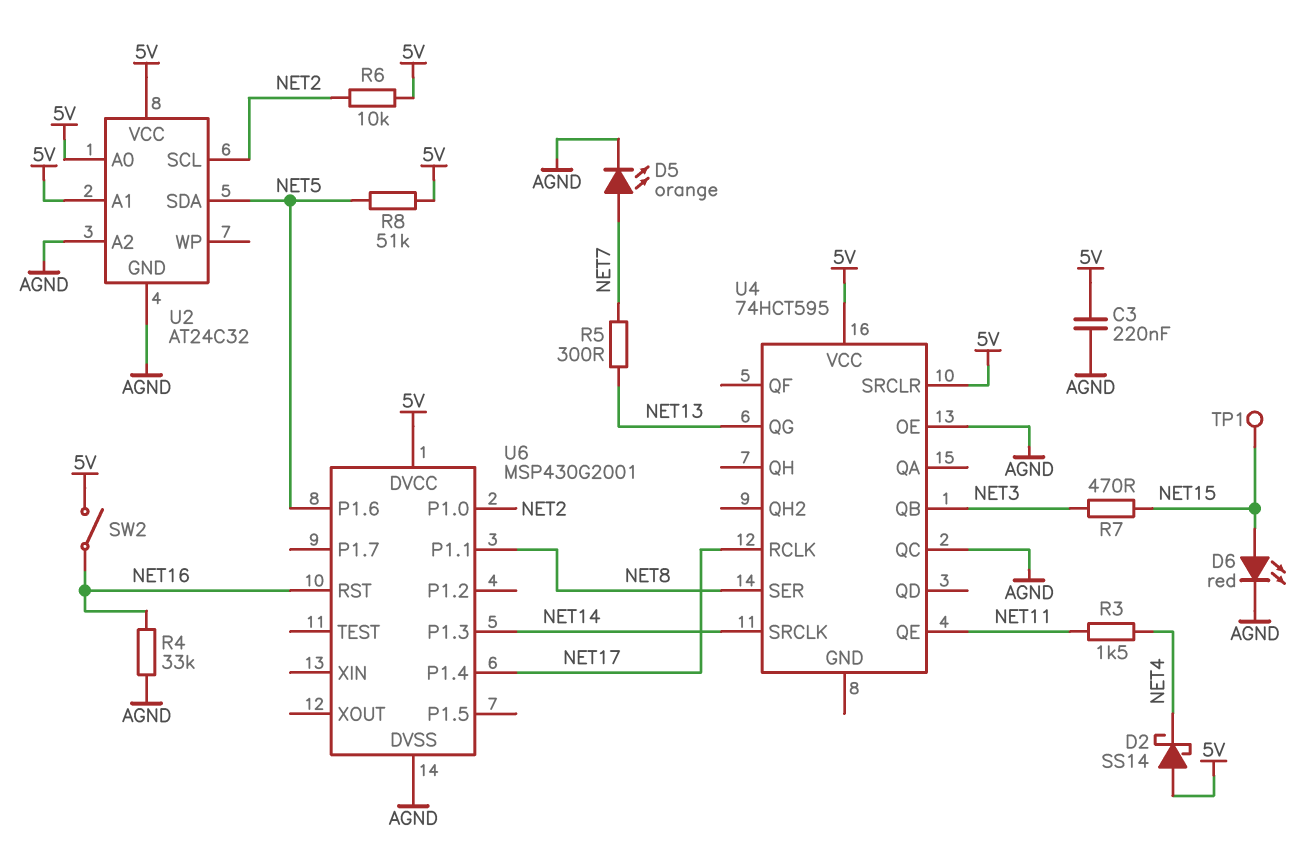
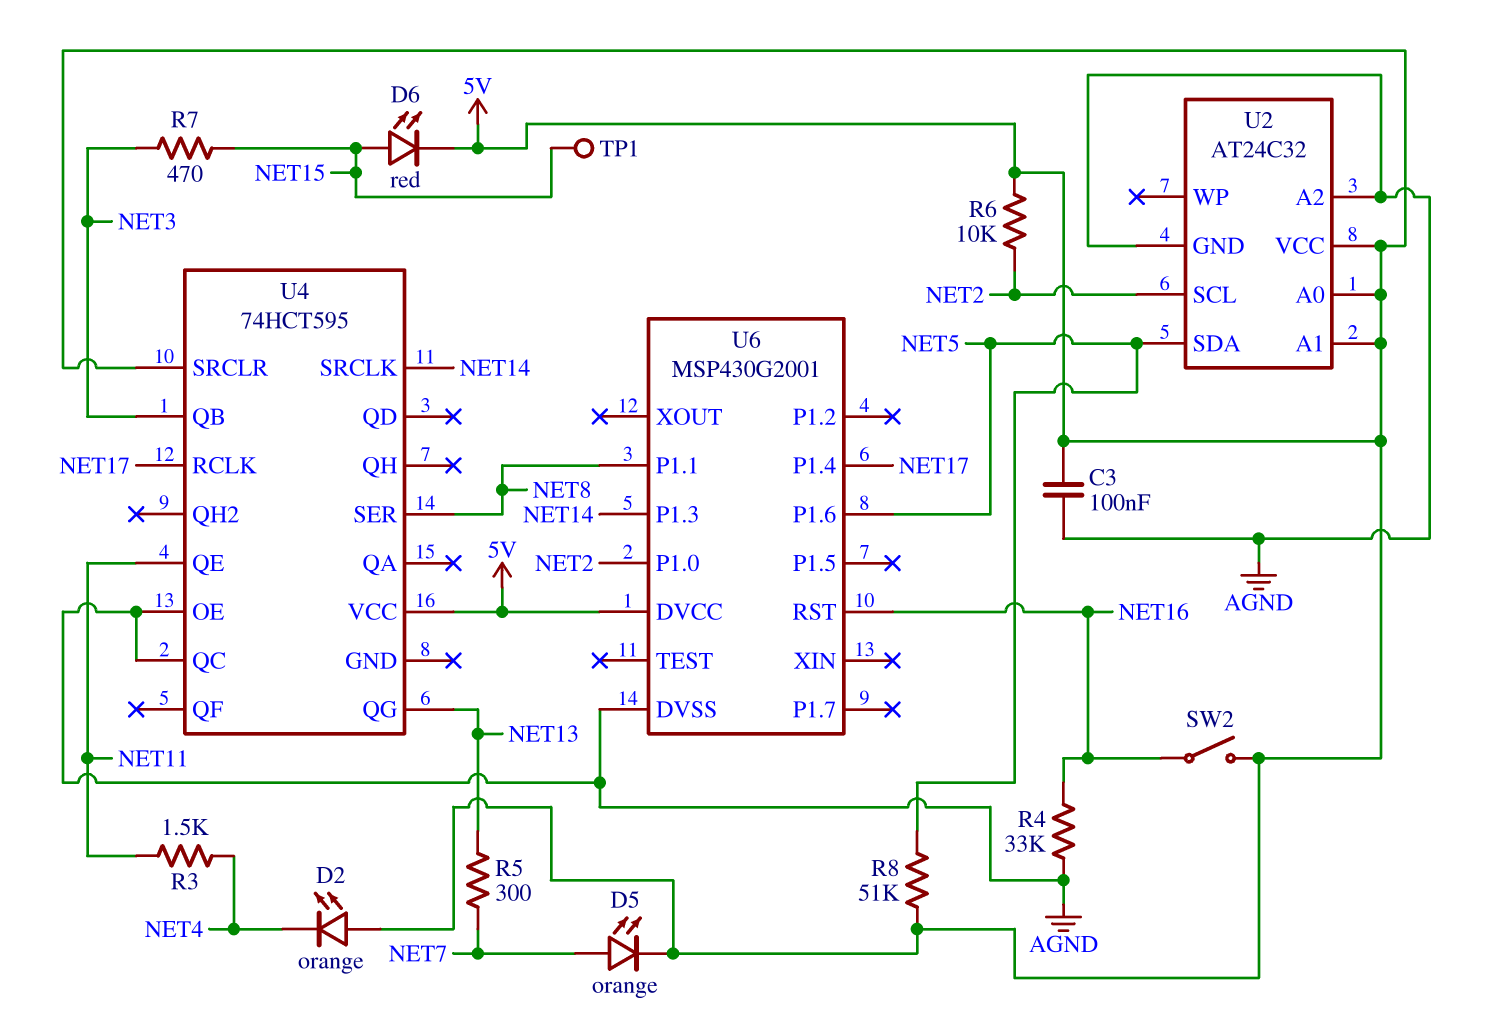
C3: 220nF (5V, AGND) -> 100nF (5V, AGND)
D2: schottky SS14 (A 5V, K NET4) -> LED orange (A 5V, K NET4)
D5: LED orange (A NET7, K AGND) -> LED orange (A NET7, K 5V)
D6: LED red (A NET15, K AGND) -> LED red (A NET15, K 5V)

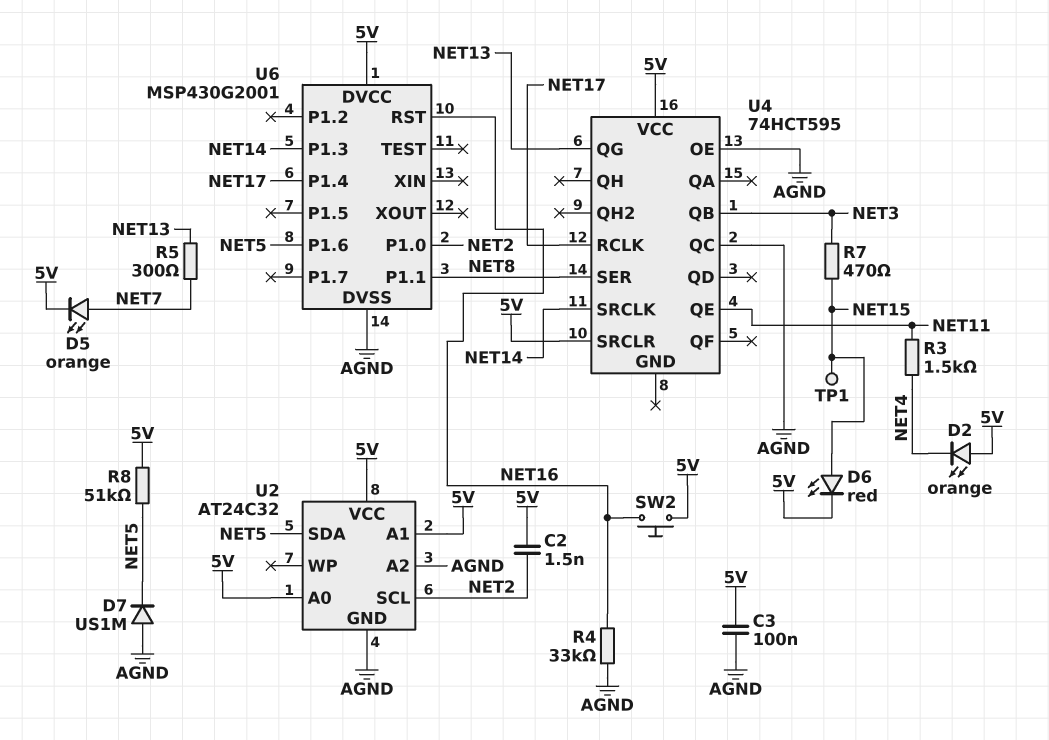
C2: none -> 1.5nF (5V, NET2)
D7: none -> diode US1M (A AGND, K NET5)
R6: 10k (5V, NET2) -> none
SW2: switch (5V, NET16) -> button (5V, NET16)

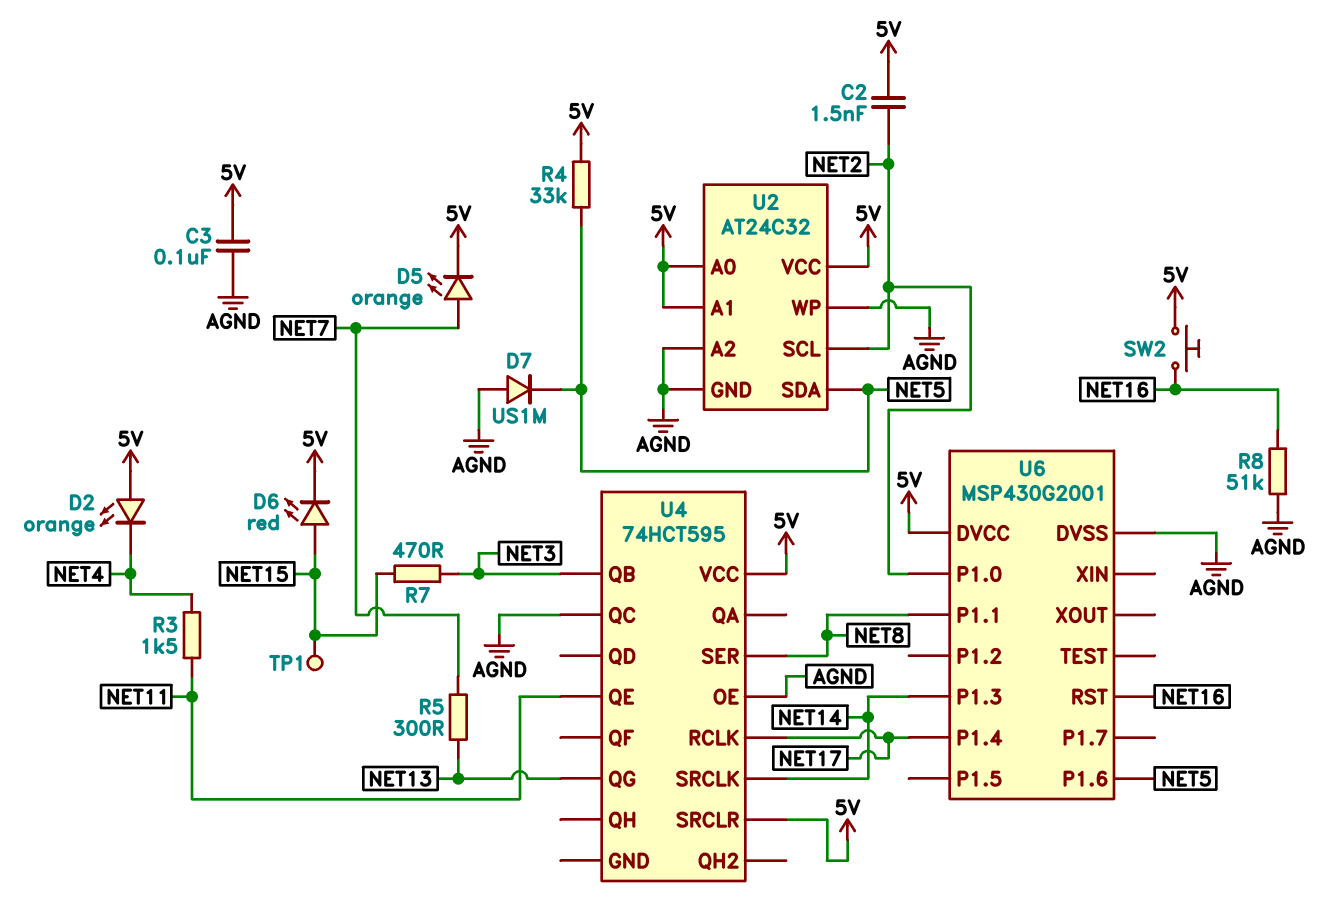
R4: 33k (AGND, NET16) -> 33k (5V, NET5)
R8: 51k (5V, NET5) -> 51k (AGND, NET16)
U2 pin WP: none -> AGND

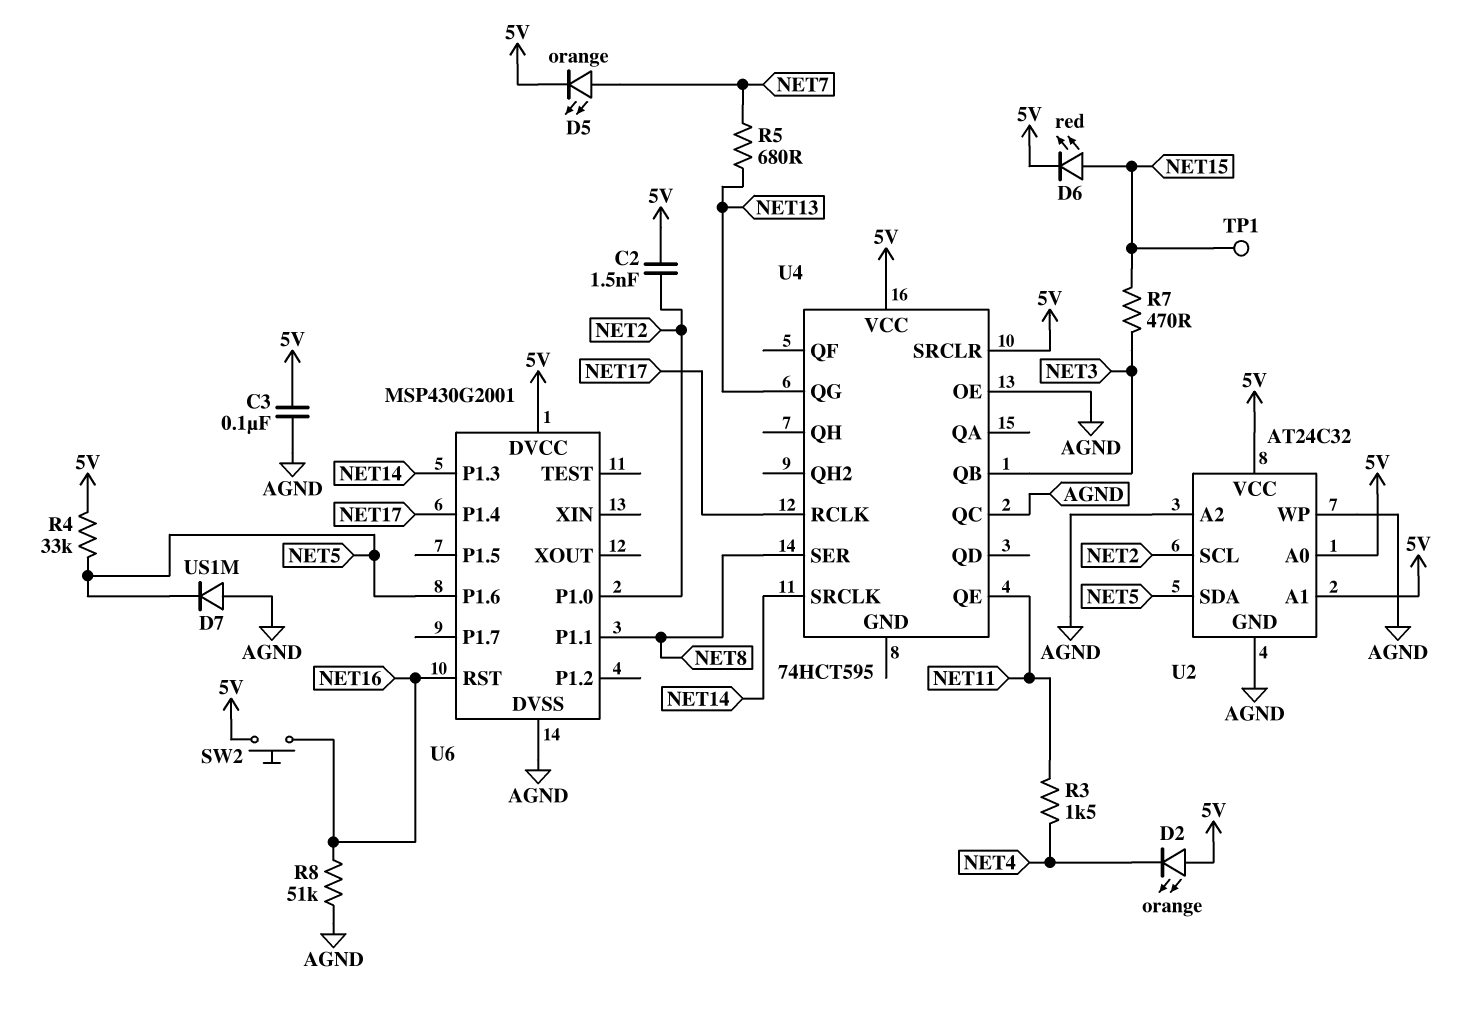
R5: 300 (NET7, NET13) -> 680 (NET7, NET13)

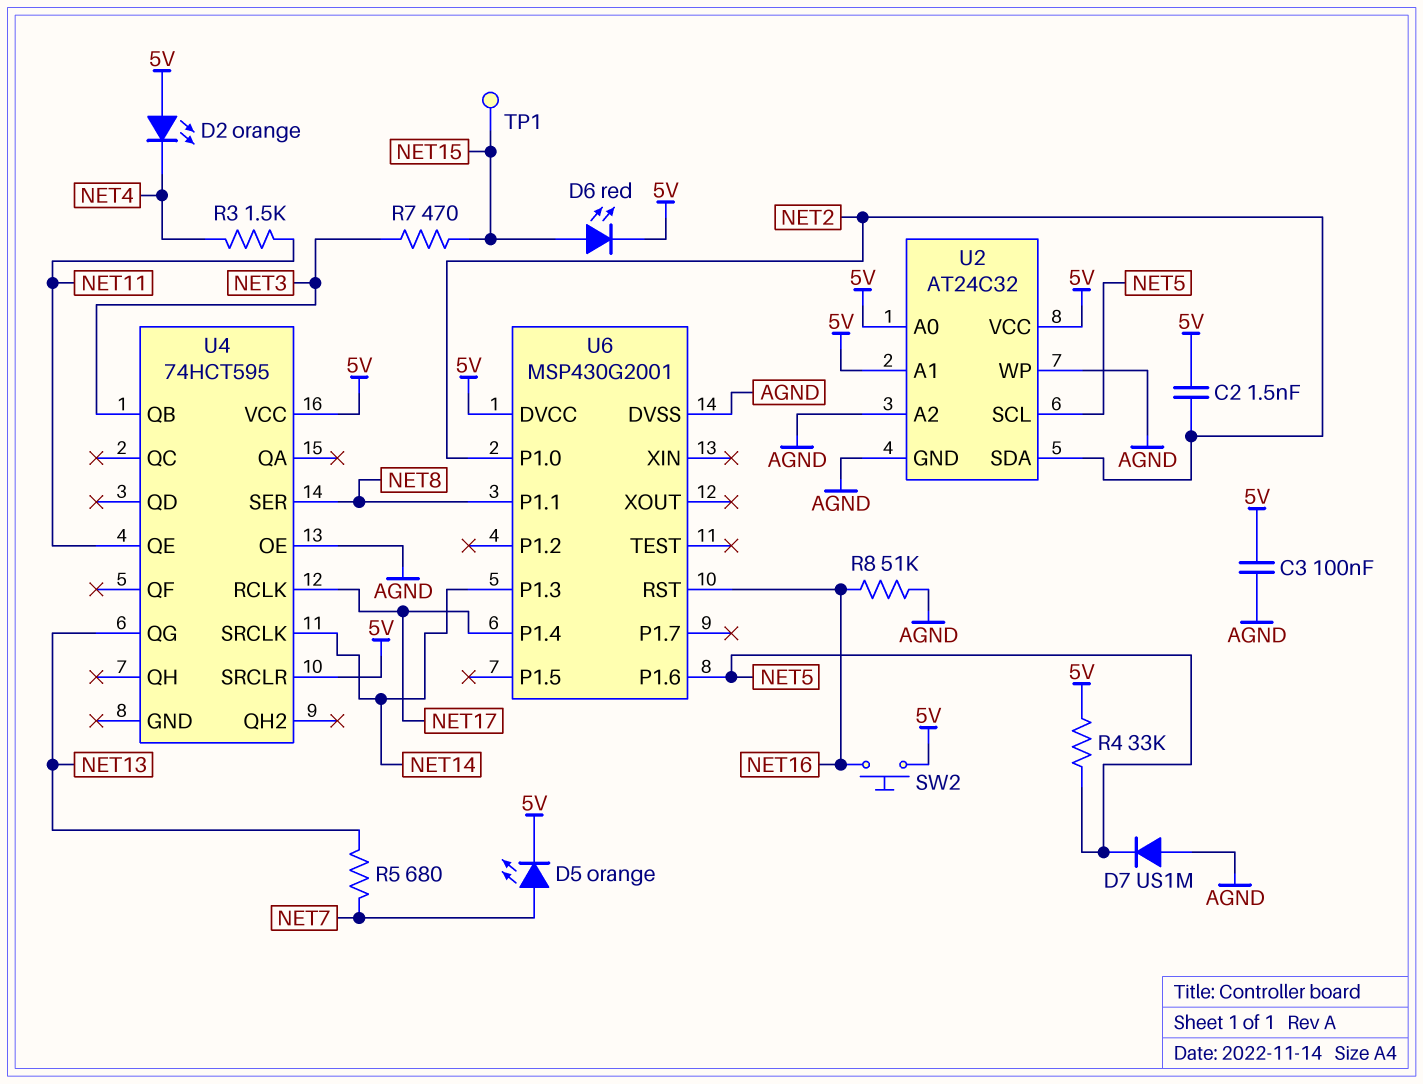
U2 pin SCL: NET2 -> NET5
U2 pin SDA: NET5 -> NET2
U4 pin QC: AGND -> none

